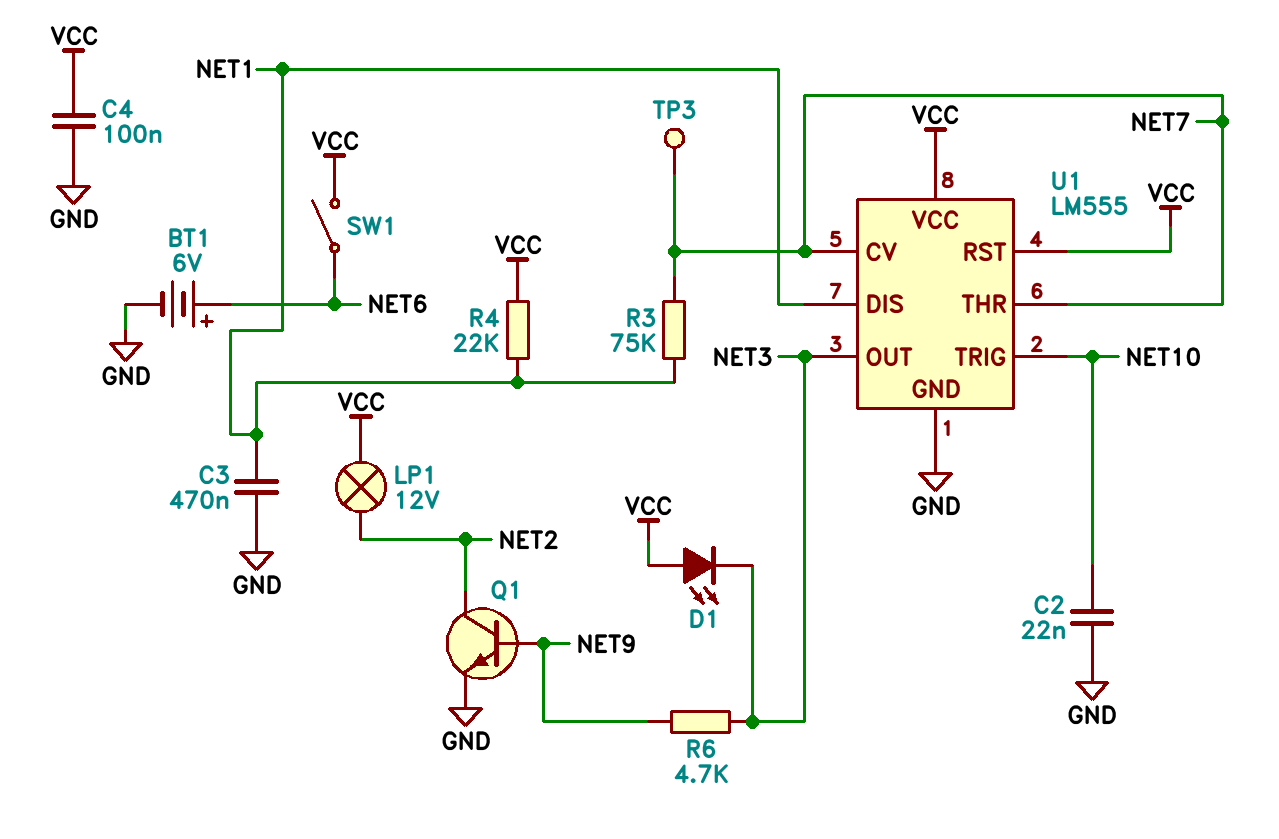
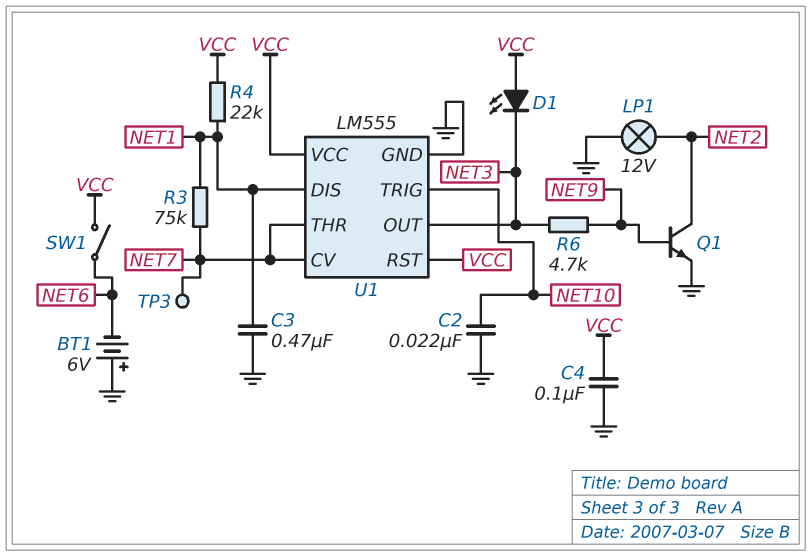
BT1: 6V (plus NET6, minus GND) -> 6V (plus GND, minus NET6)
LP1: lamp 12V (NET2, VCC) -> lamp 12V (GND, NET2)

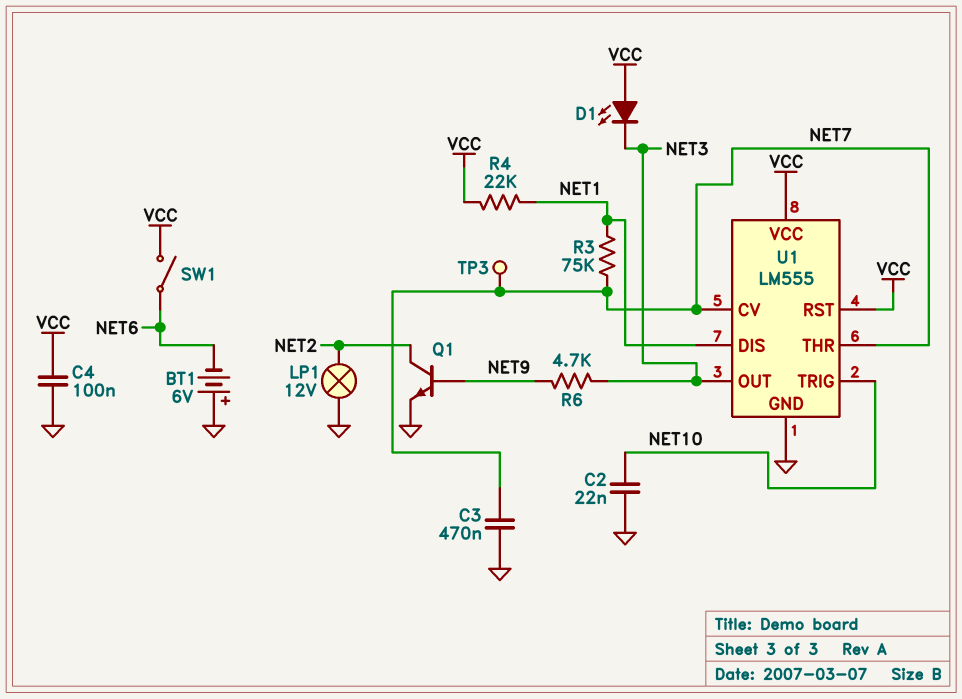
C3: 470nF (GND, NET1) -> 470nF (GND, NET7)

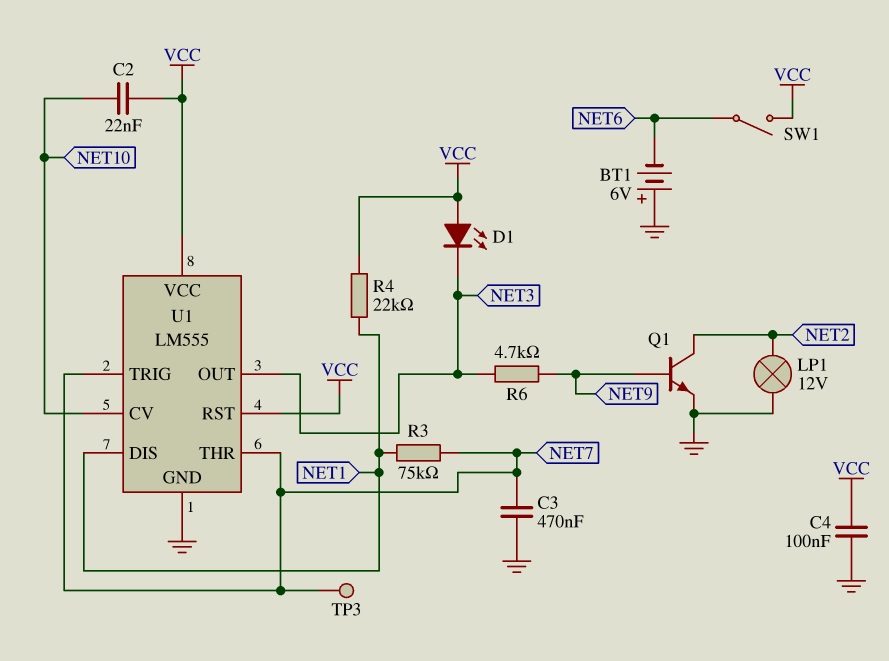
C2: 22nF (GND, NET10) -> 22nF (NET10, VCC)
U1 pin CV: NET7 -> NET10
U1 pin TRIG: NET10 -> NET7

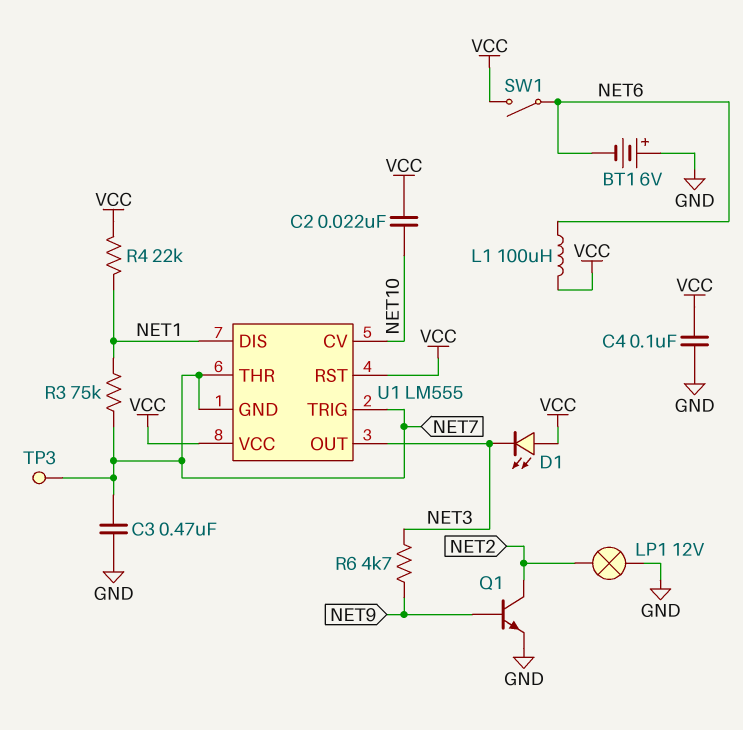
L1: none -> 100uH (NET6, VCC)
U1 pin GND: GND -> NET7

